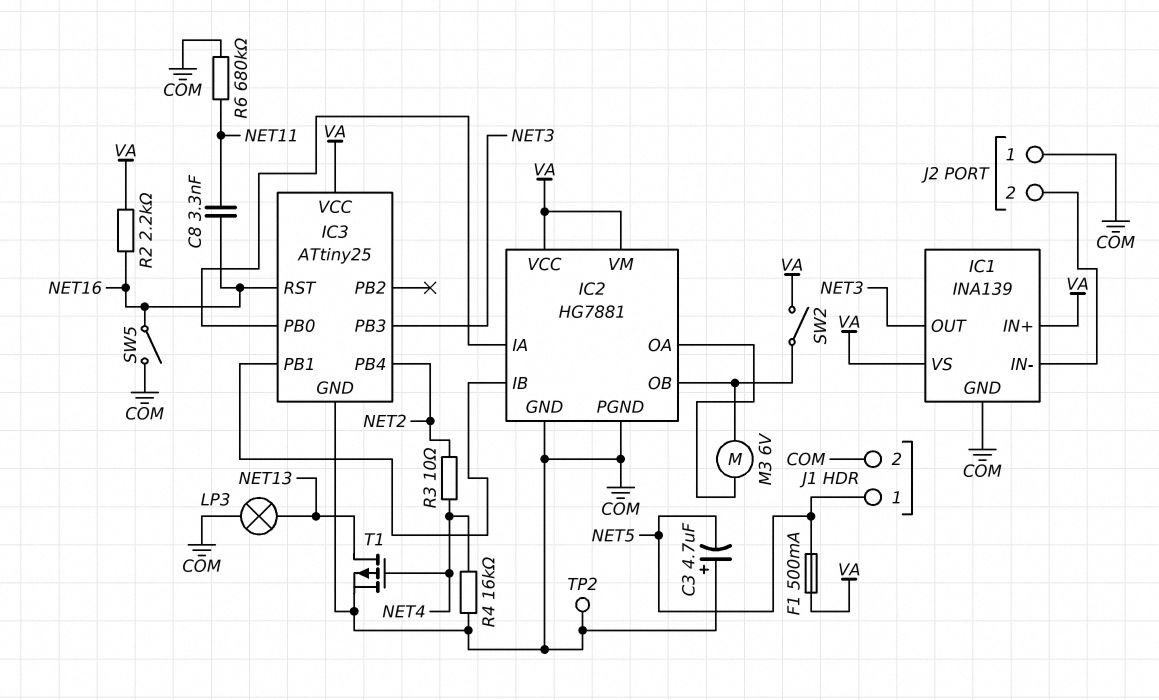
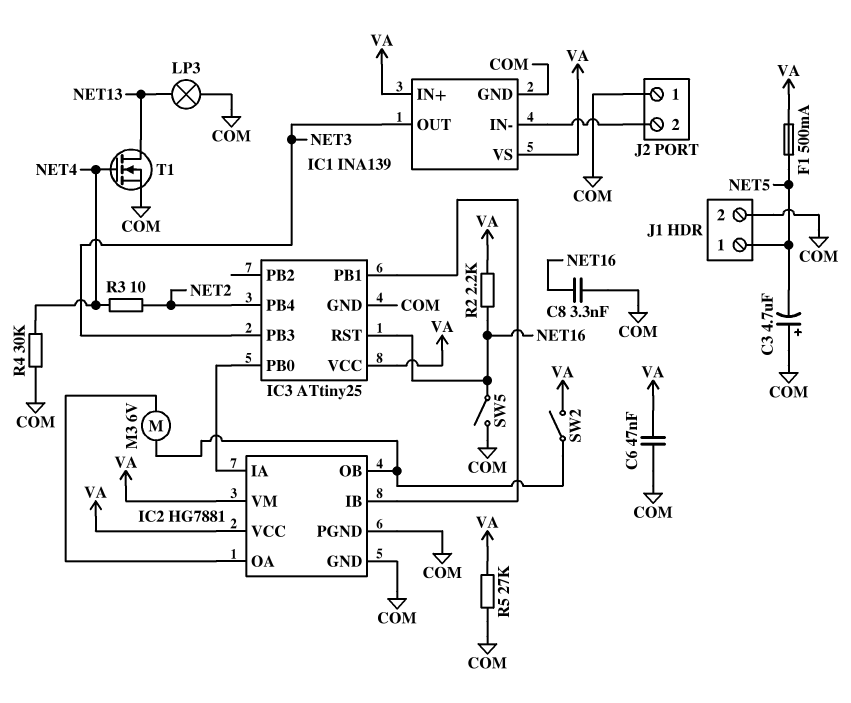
C6: none -> 47nF (COM, VA)
C8: 3.3nF (NET11, NET16) -> 3.3nF (COM, NET16)
R4: 16k (COM, NET4) -> 30k (COM, NET4)
R5: none -> 27k (COM, VA)
R6: 680k (COM, NET11) -> none
T1: PMOS (G NET4, D NET13, S COM) -> NMOS (G NET4, D NET13, S COM)
TP2: test point (COM) -> none

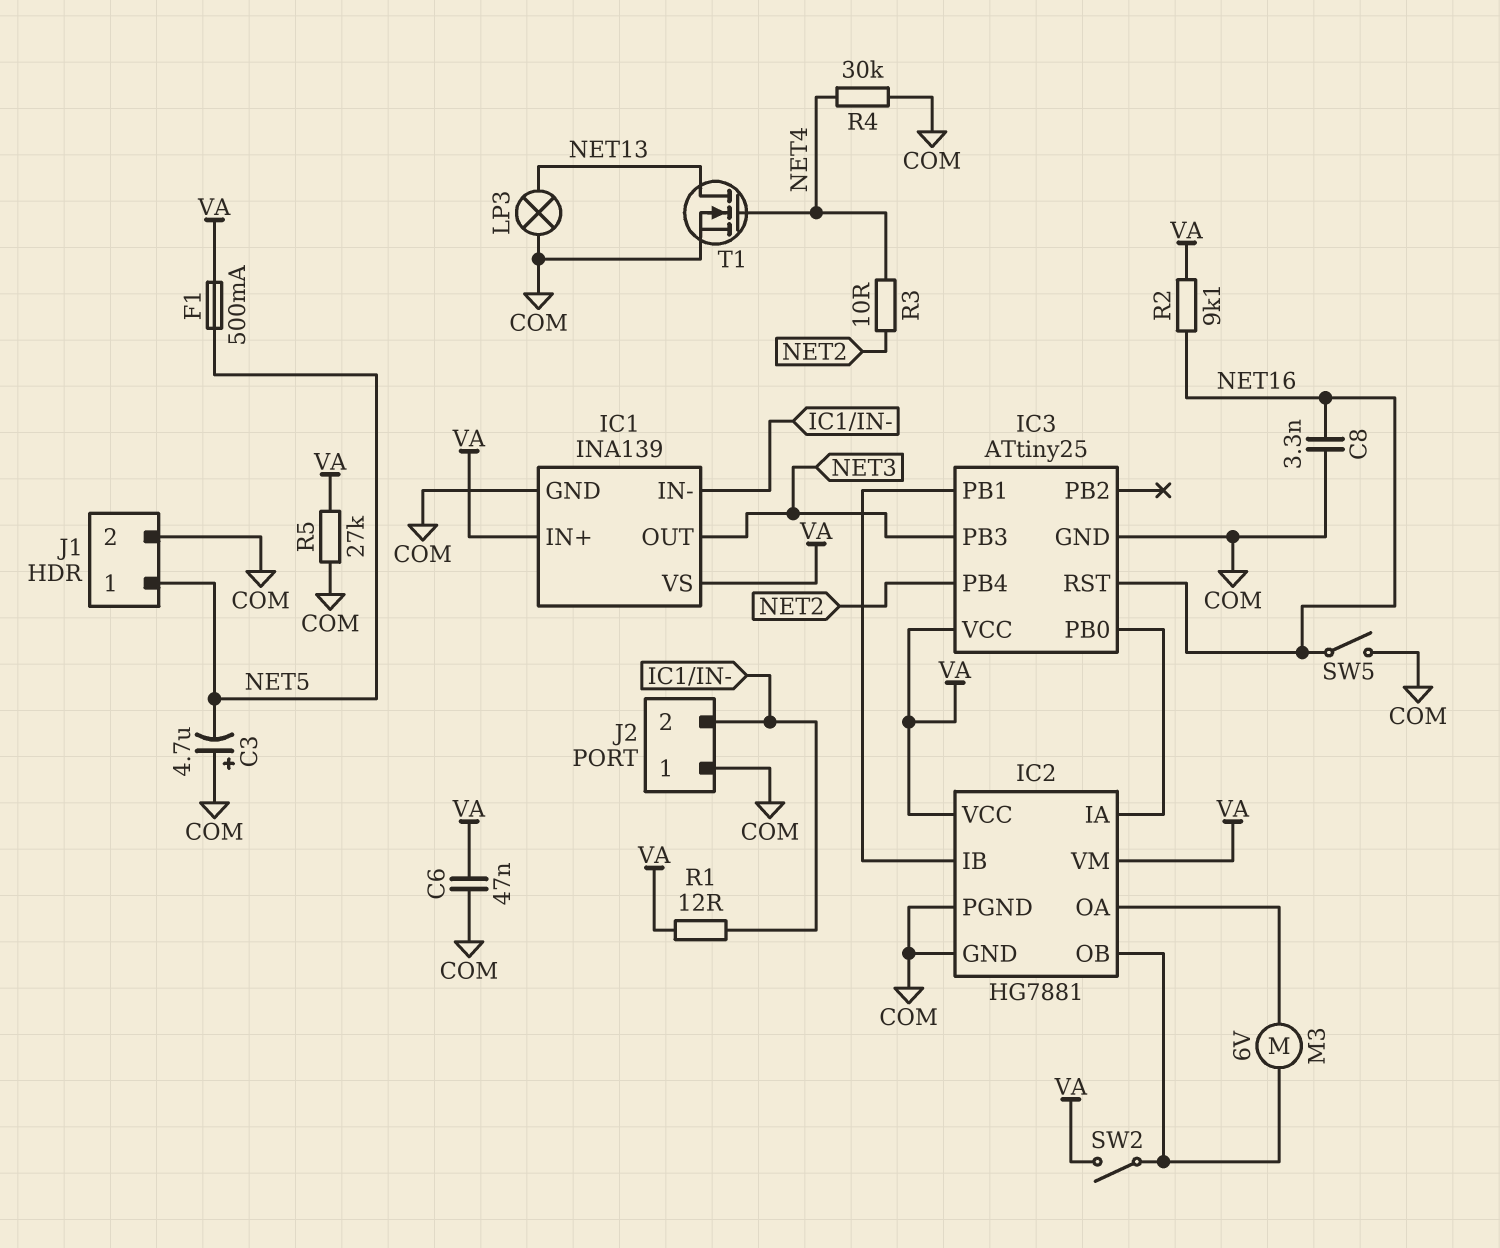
R1: none -> 12 (IC1/IN-, VA)
R2: 2.2k (NET16, VA) -> 9.1k (NET16, VA)

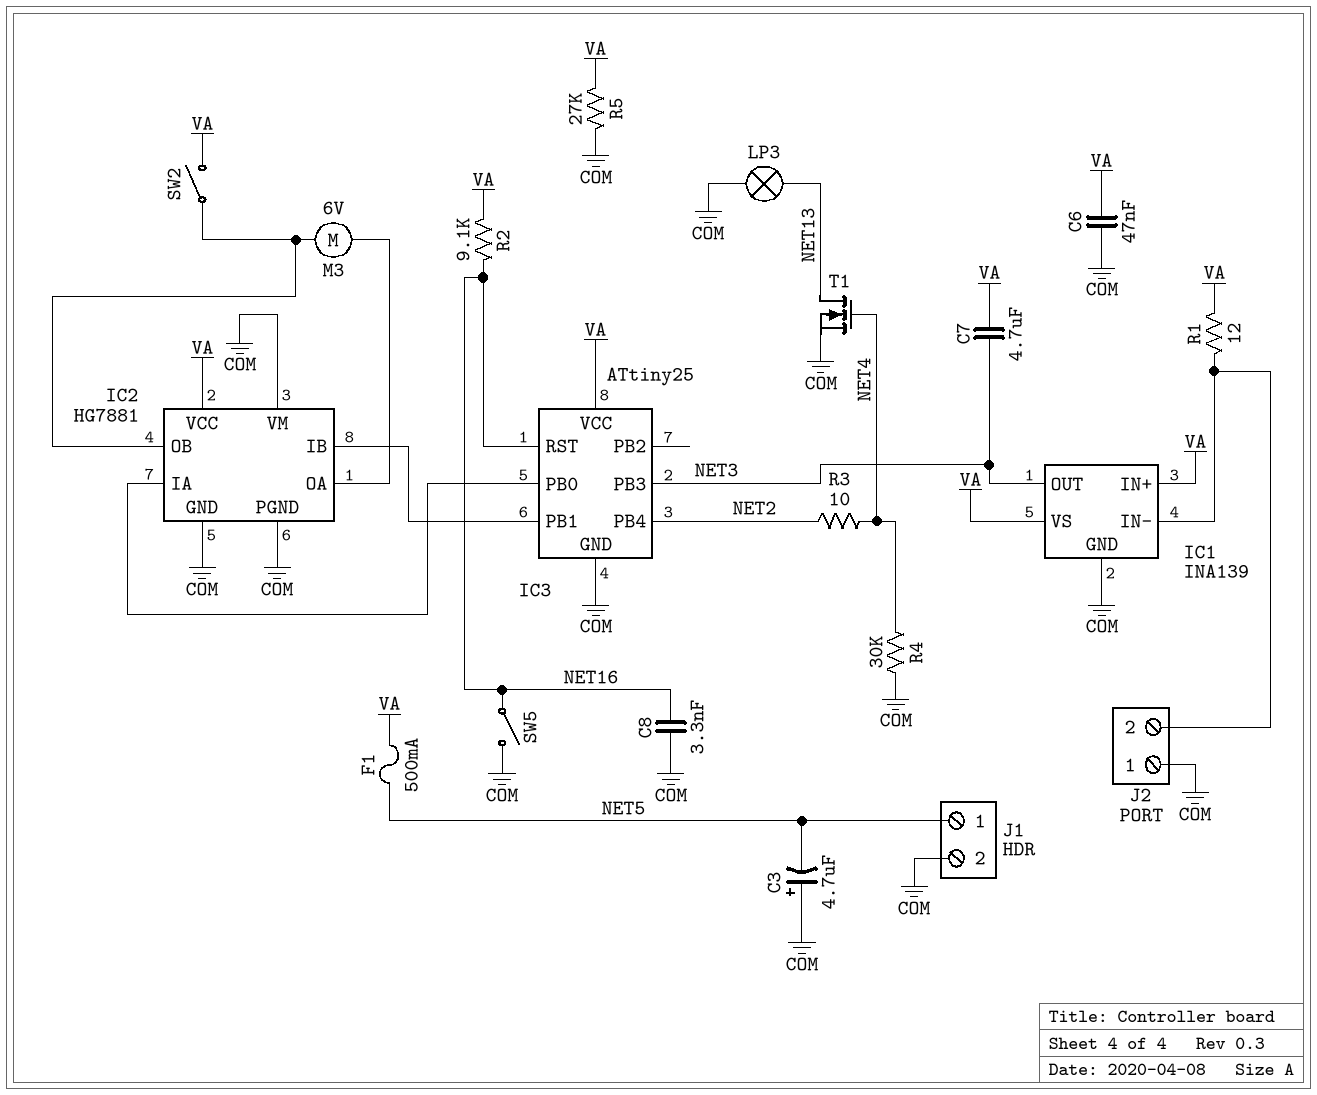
C7: none -> 4.7uF (NET3, VA)
IC2 pin VM: VA -> COM

